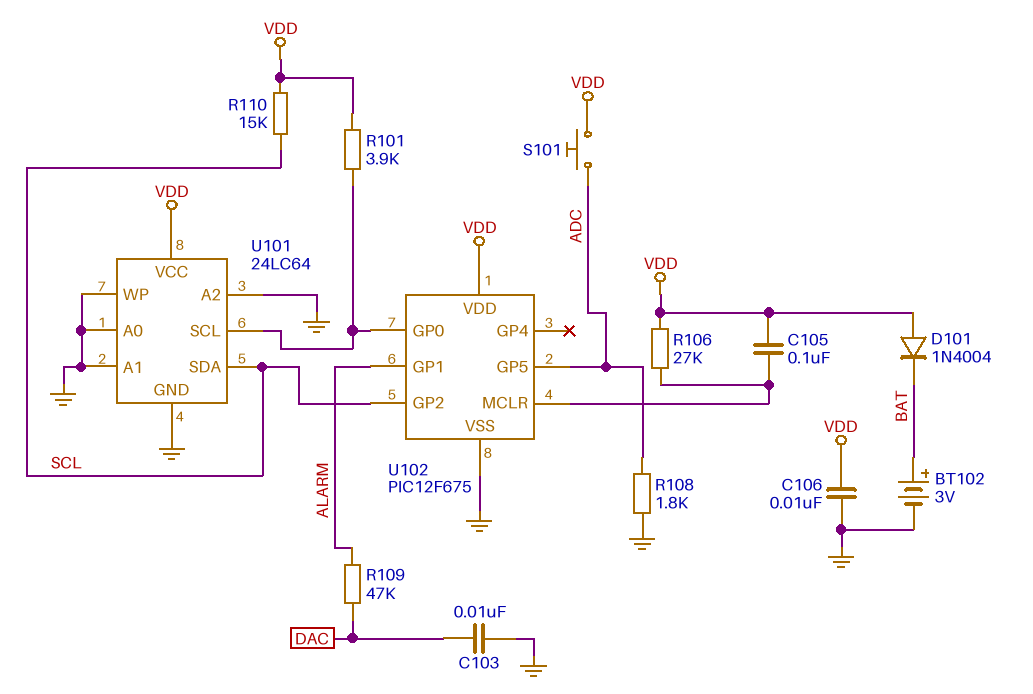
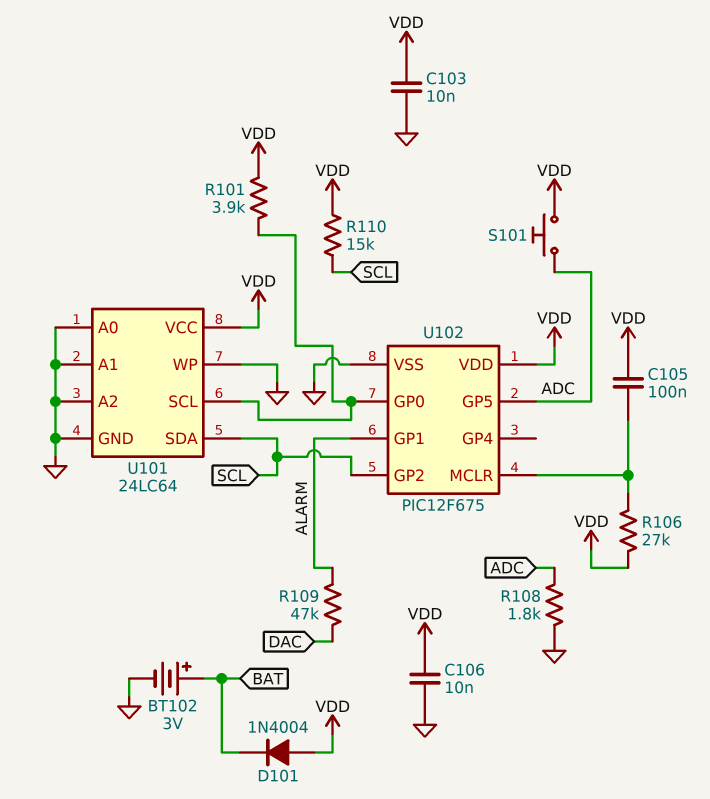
C103: 10nF (DAC, GND) -> 10nF (GND, VDD)

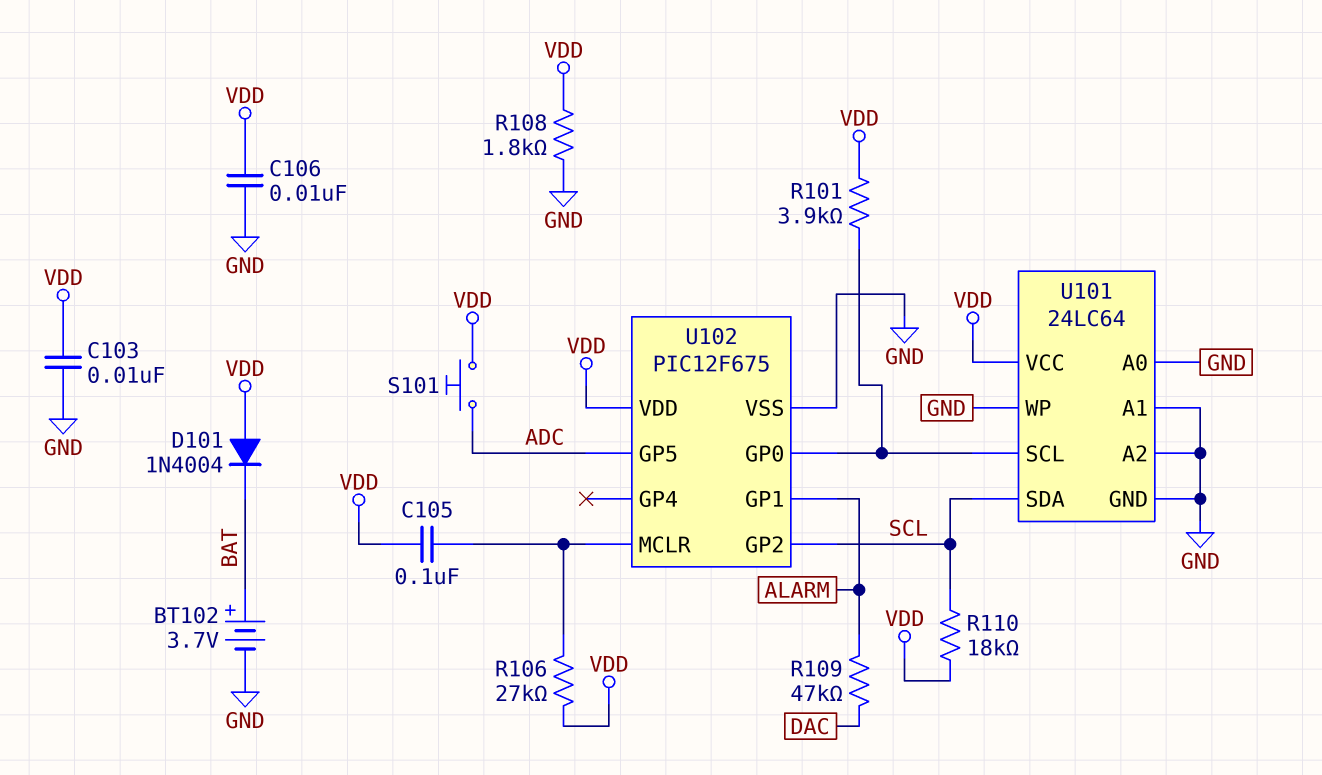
BT102: 3V (plus BAT, minus GND) -> 3.7V (plus BAT, minus GND)
R108: 1.8k (ADC, GND) -> 1.8k (GND, VDD)
R110: 15k (SCL, VDD) -> 18k (SCL, VDD)

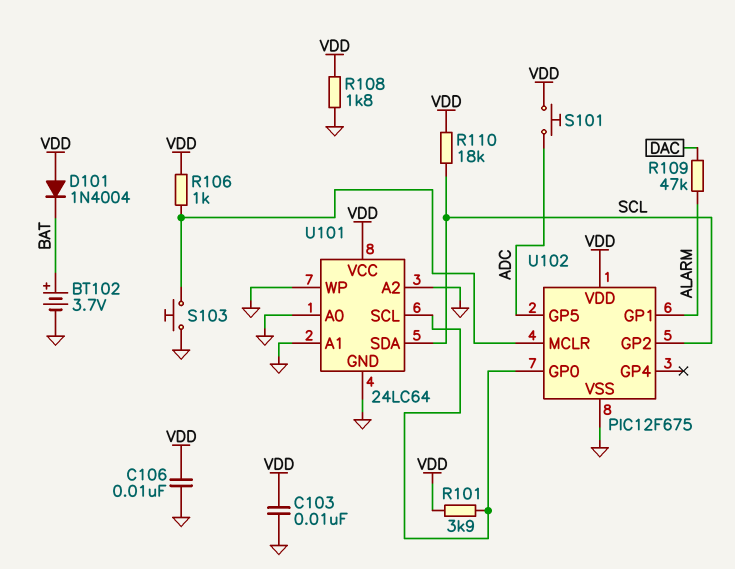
C105: 100nF (U102/MCLR, VDD) -> none
R106: 27k (U102/MCLR, VDD) -> 1k (U102/MCLR, VDD)
S103: none -> button (GND, U102/MCLR)

